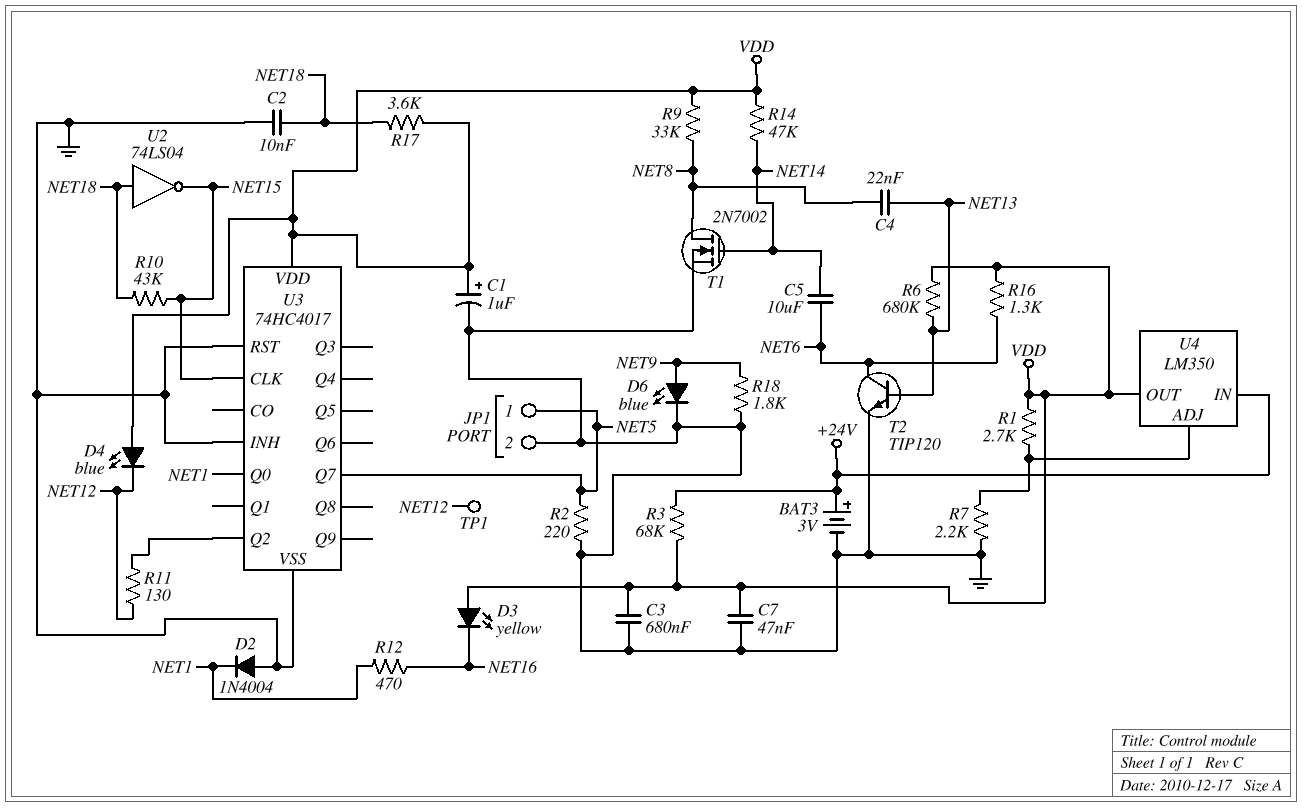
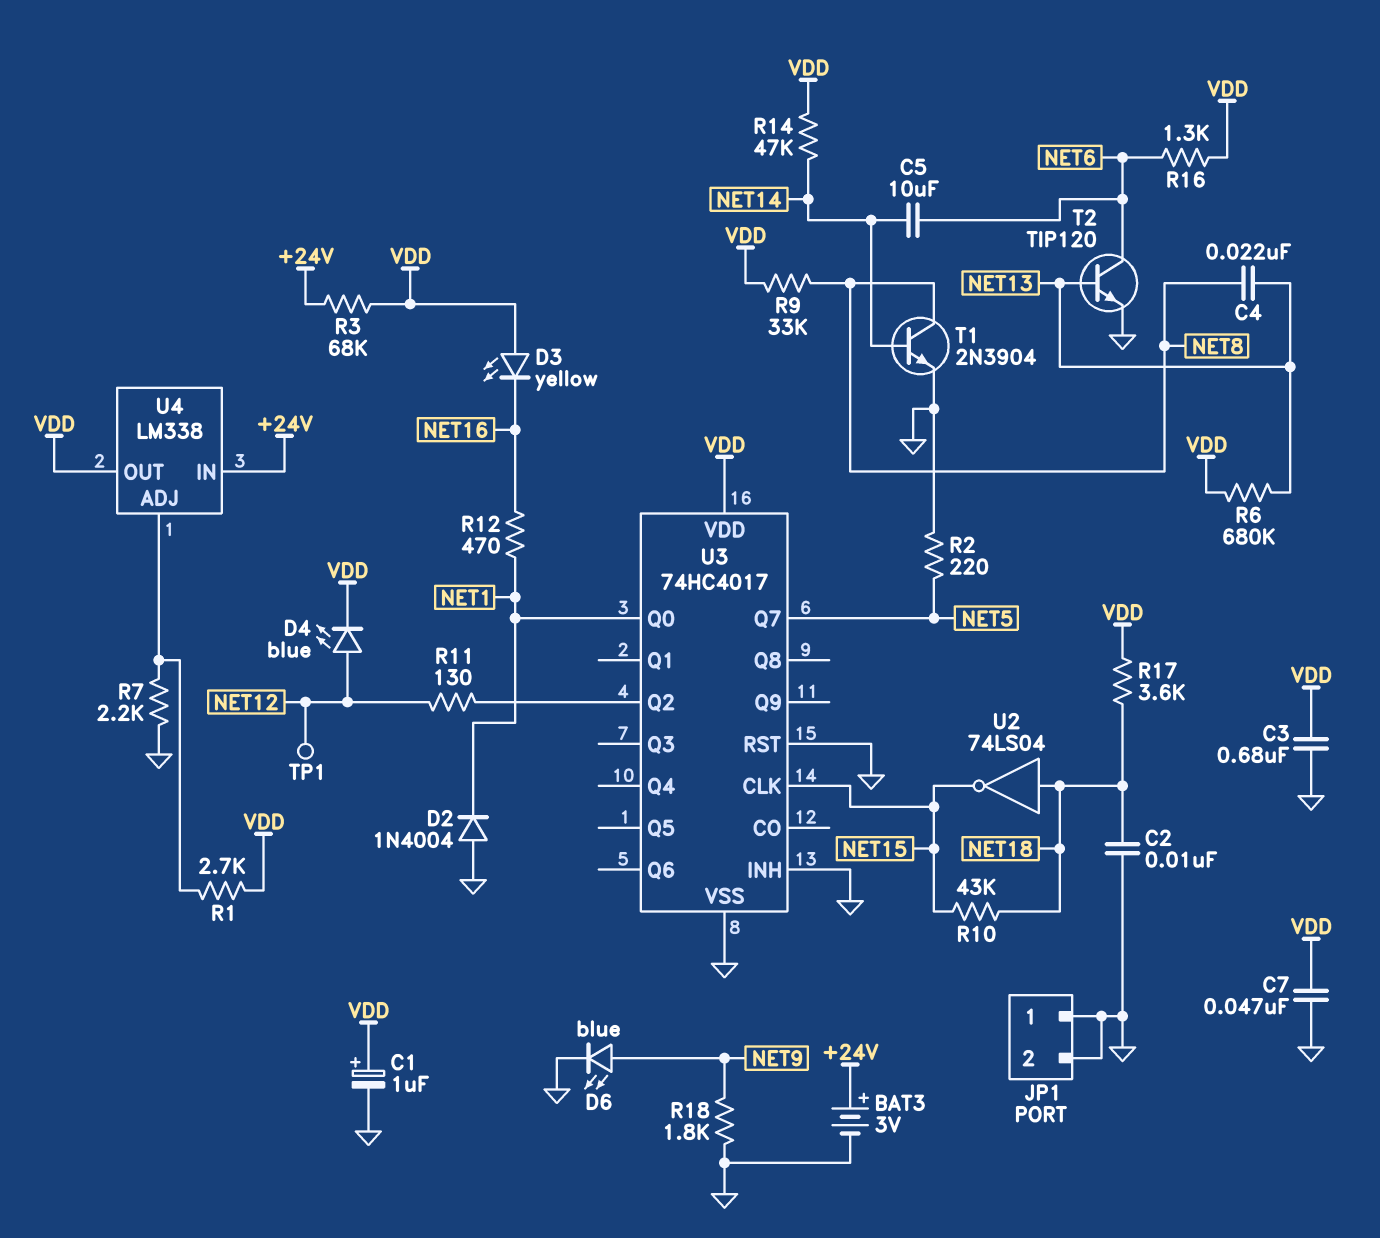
D4: LED blue (A VDD, K NET12) -> LED blue (A NET12, K VDD)
JP1 pin 1: NET5 -> GND
T1: NMOS 2N7002 (G NET14, D NET8, S GND) -> NPN 2N3904 (B NET14, C NET8, E GND)
U4: LM350 -> LM338

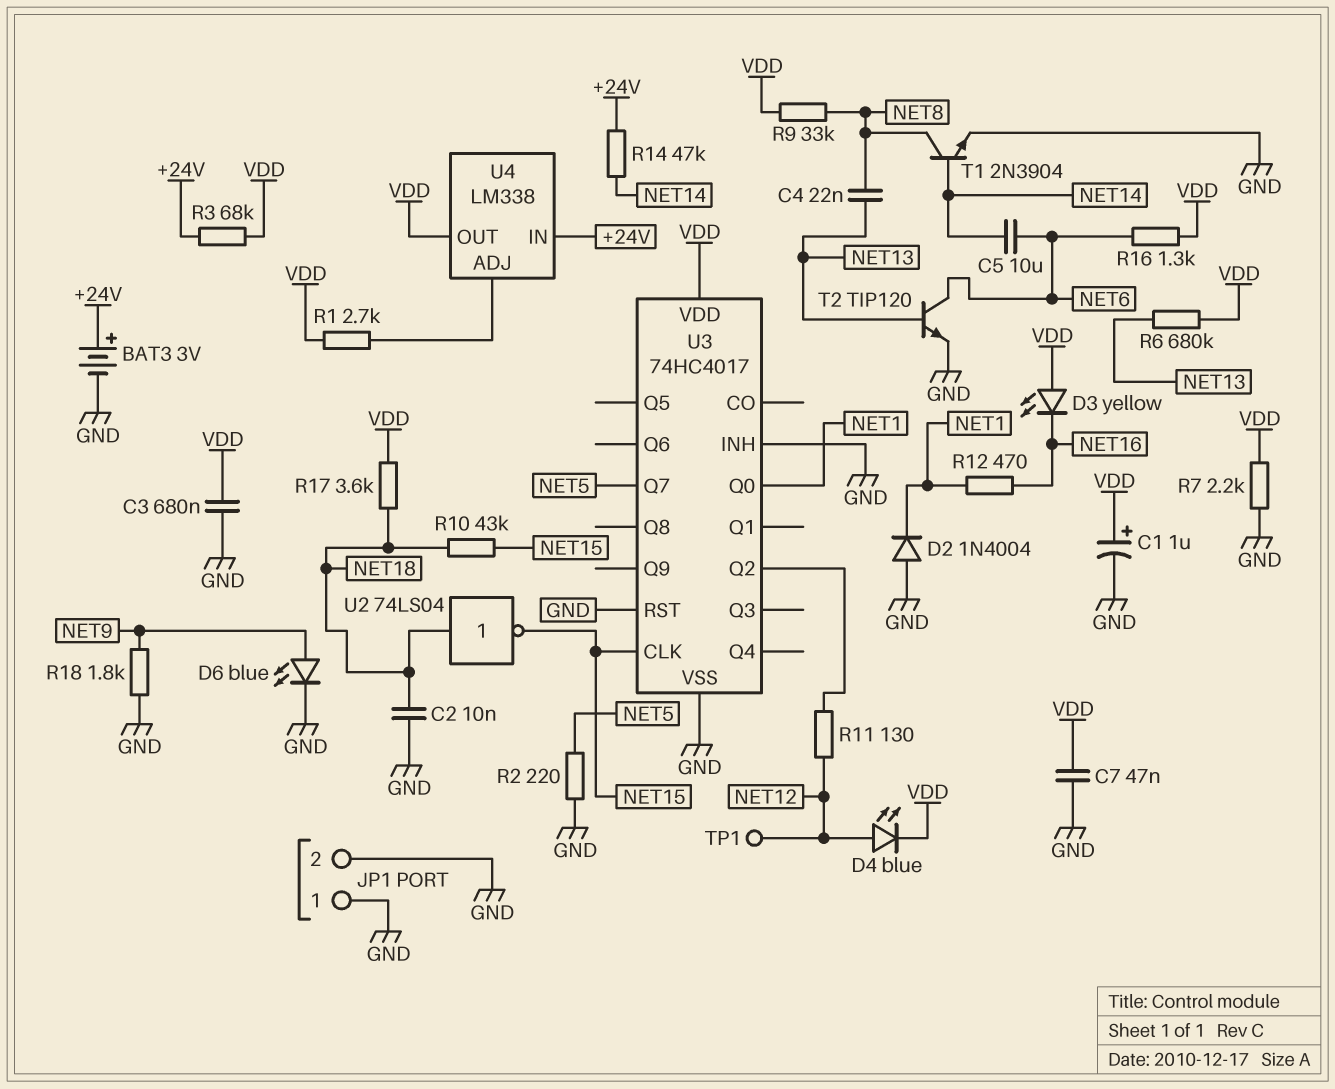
R7: 2.2k (GND, U4/ADJ) -> 2.2k (GND, VDD)
R14: 47k (NET14, VDD) -> 47k (+24V, NET14)

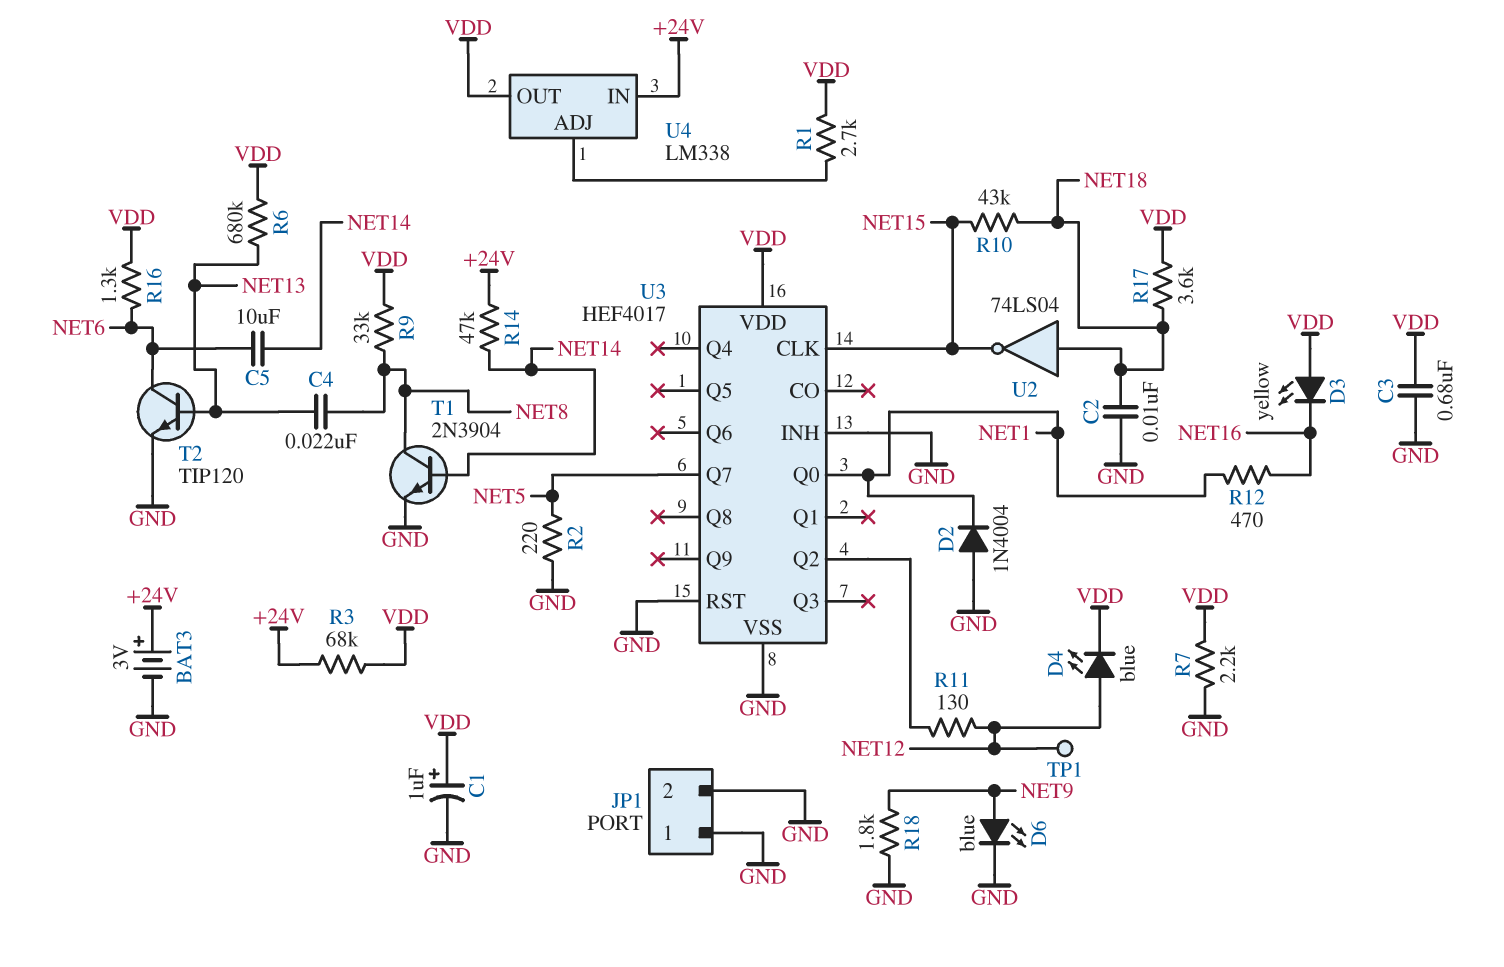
C7: 47nF (GND, VDD) -> none
U3: 74HC4017 -> HEF4017

